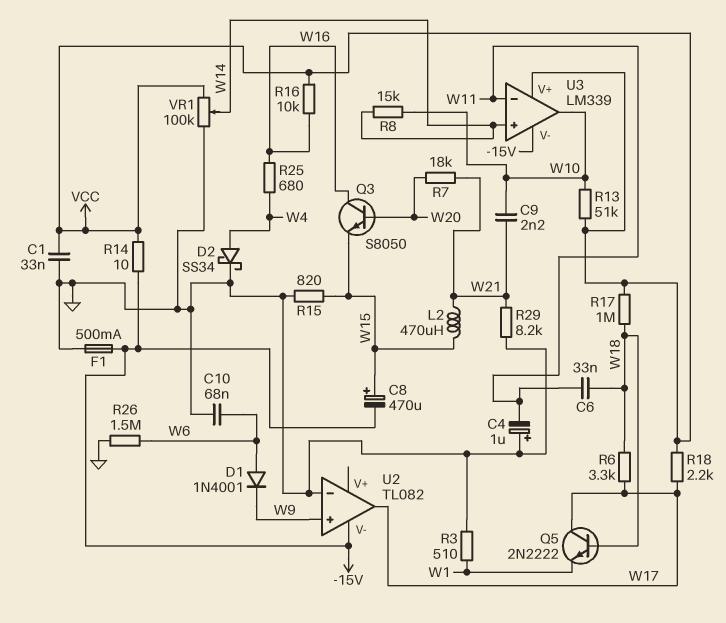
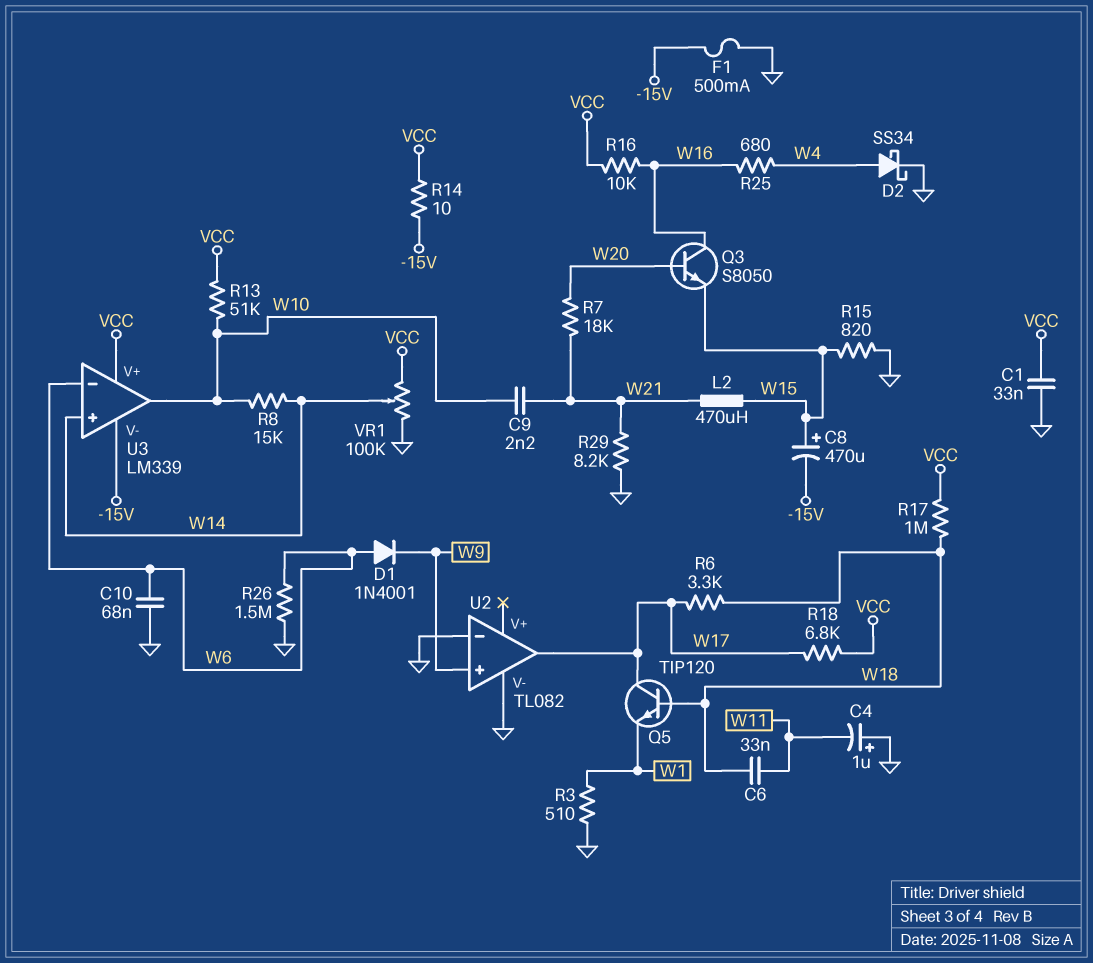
Q5: NPN 2N2222 (B W18, C W17, E W1) -> NPN TIP120 (B W18, C W17, E W1)
R18: 2.2k (VCC, W17) -> 6.8k (VCC, W17)
U2 pin V-: -15V -> GND
U3 pin in-: W11 -> W6

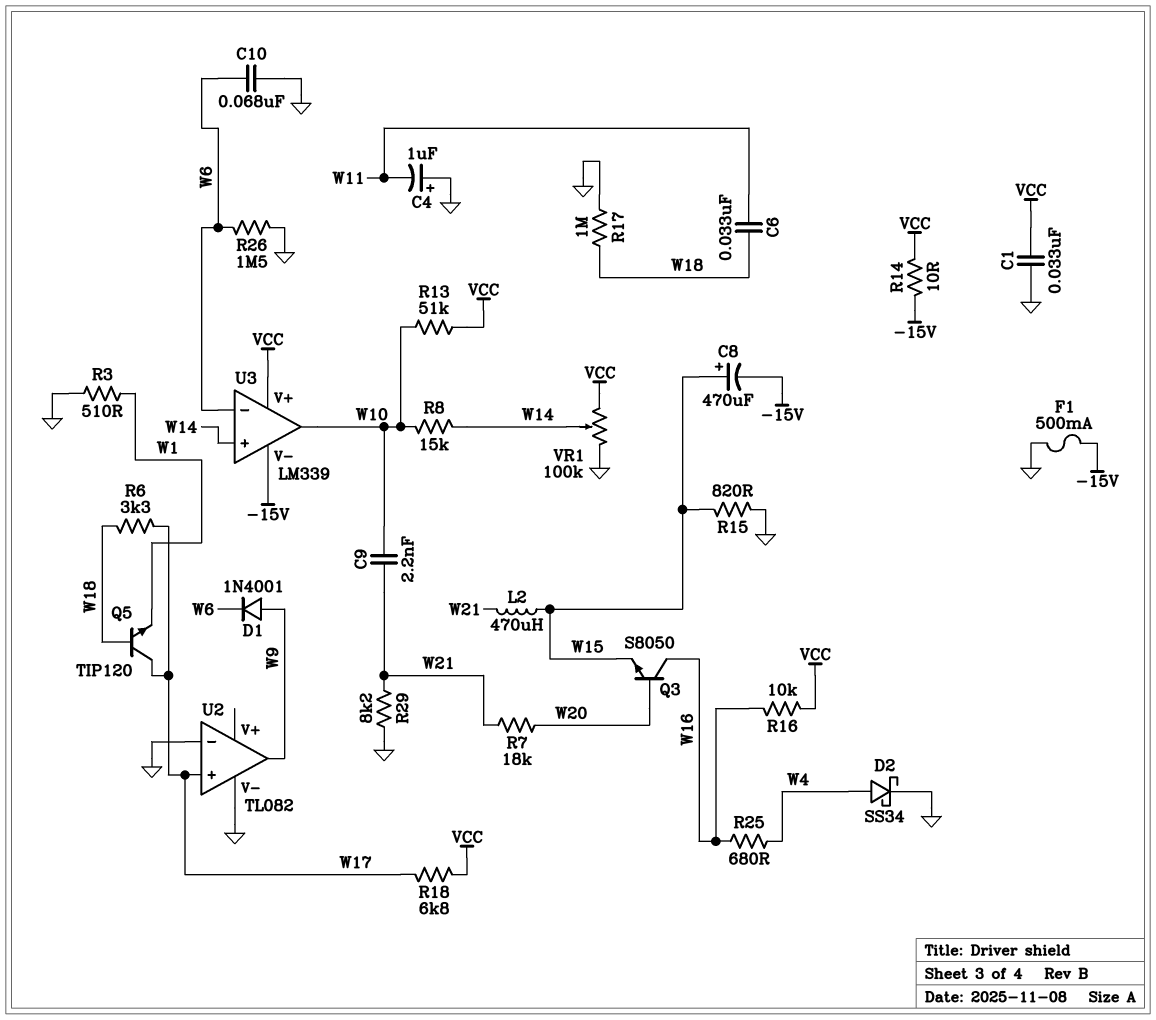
D1: diode 1N4001 (A W6, K W9) -> diode 1N4001 (A W9, K W6)
R17: 1M (VCC, W18) -> 1M (GND, W18)
U2 pin in+: W9 -> W17
U2 pin out: W17 -> W9

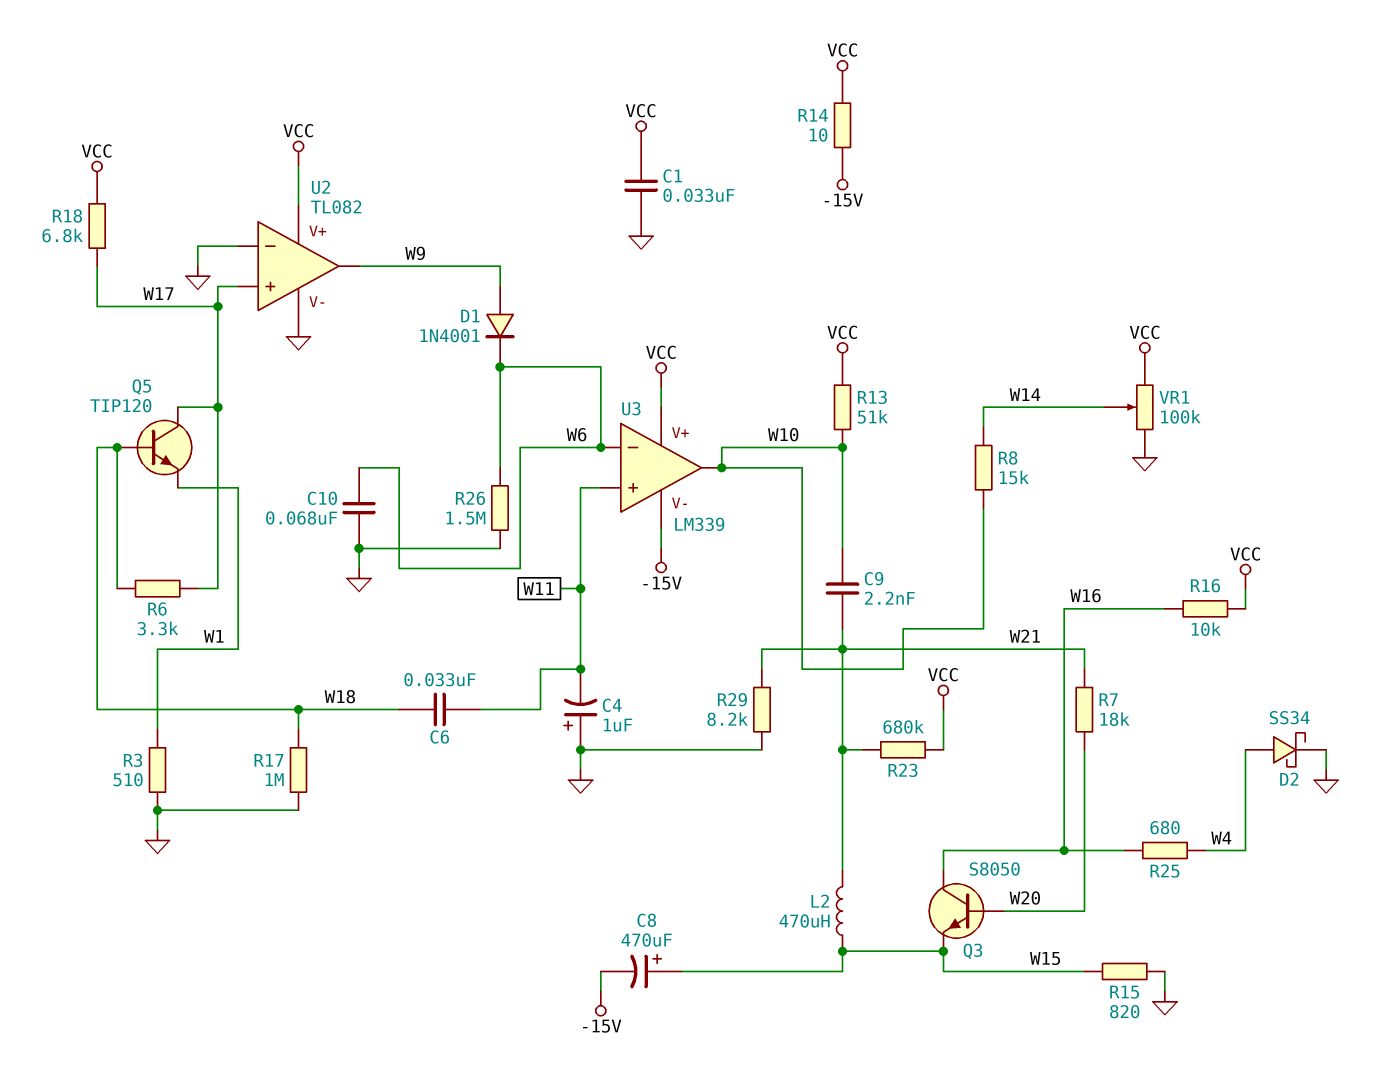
F1: 500mA (-15V, GND) -> none
R23: none -> 680k (VCC, W21)
U2 pin V+: none -> VCC
U3 pin in+: W14 -> W11

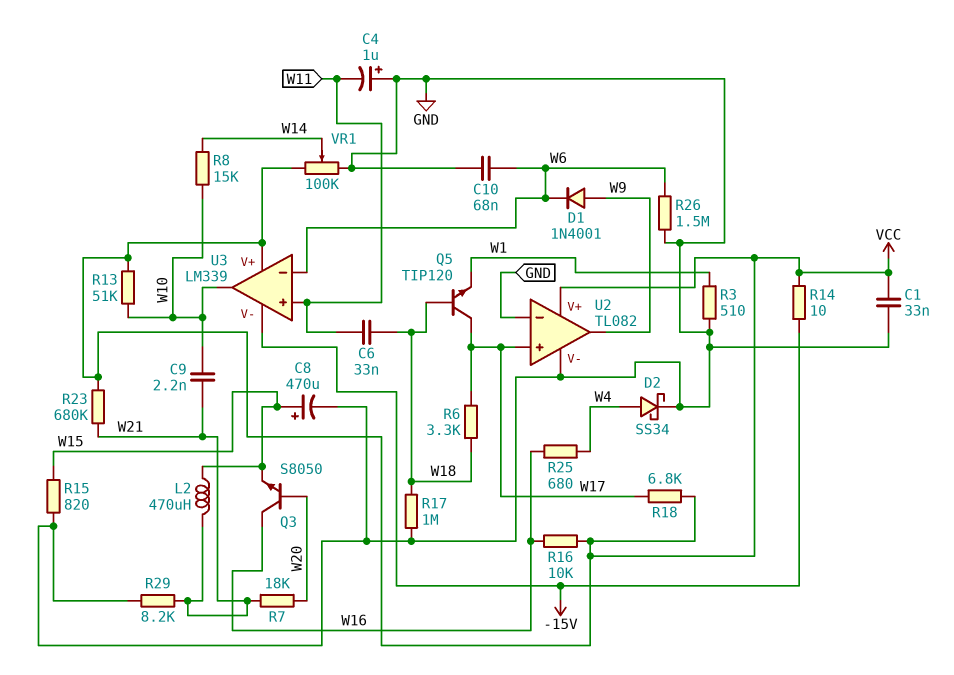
C8: 470uF (plus W15, minus -15V) -> 470uF (plus W15, minus GND)

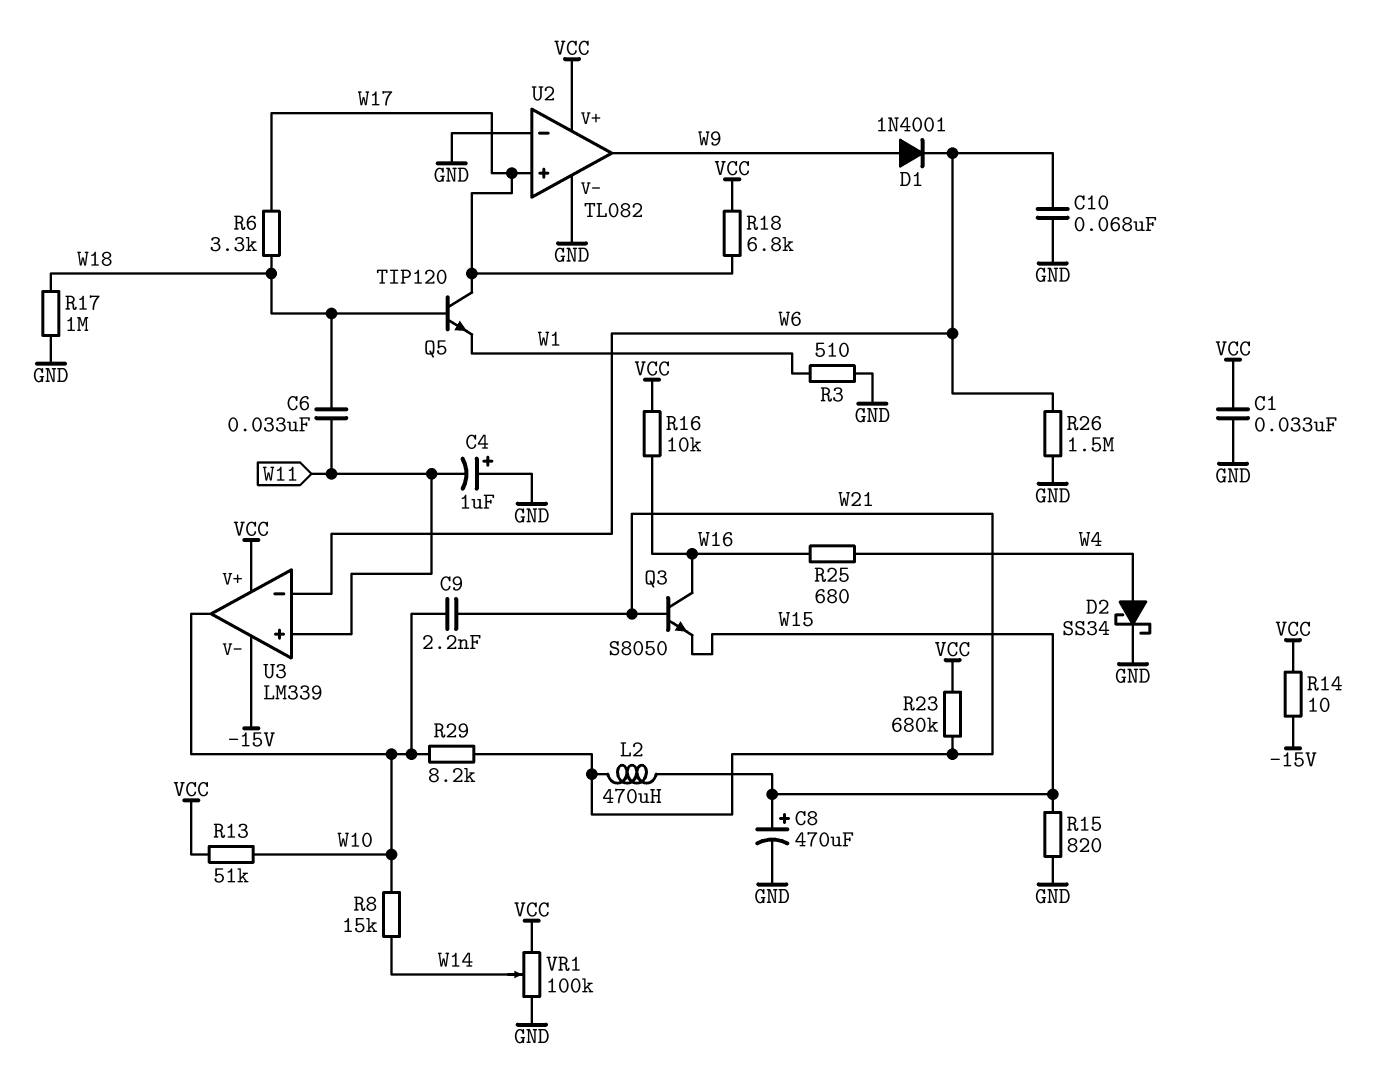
Q3: NPN S8050 (B W20, C W16, E W15) -> NPN S8050 (B W21, C W16, E W15)
R7: 18k (W20, W21) -> none
R29: 8.2k (GND, W21) -> 8.2k (W10, W21)

